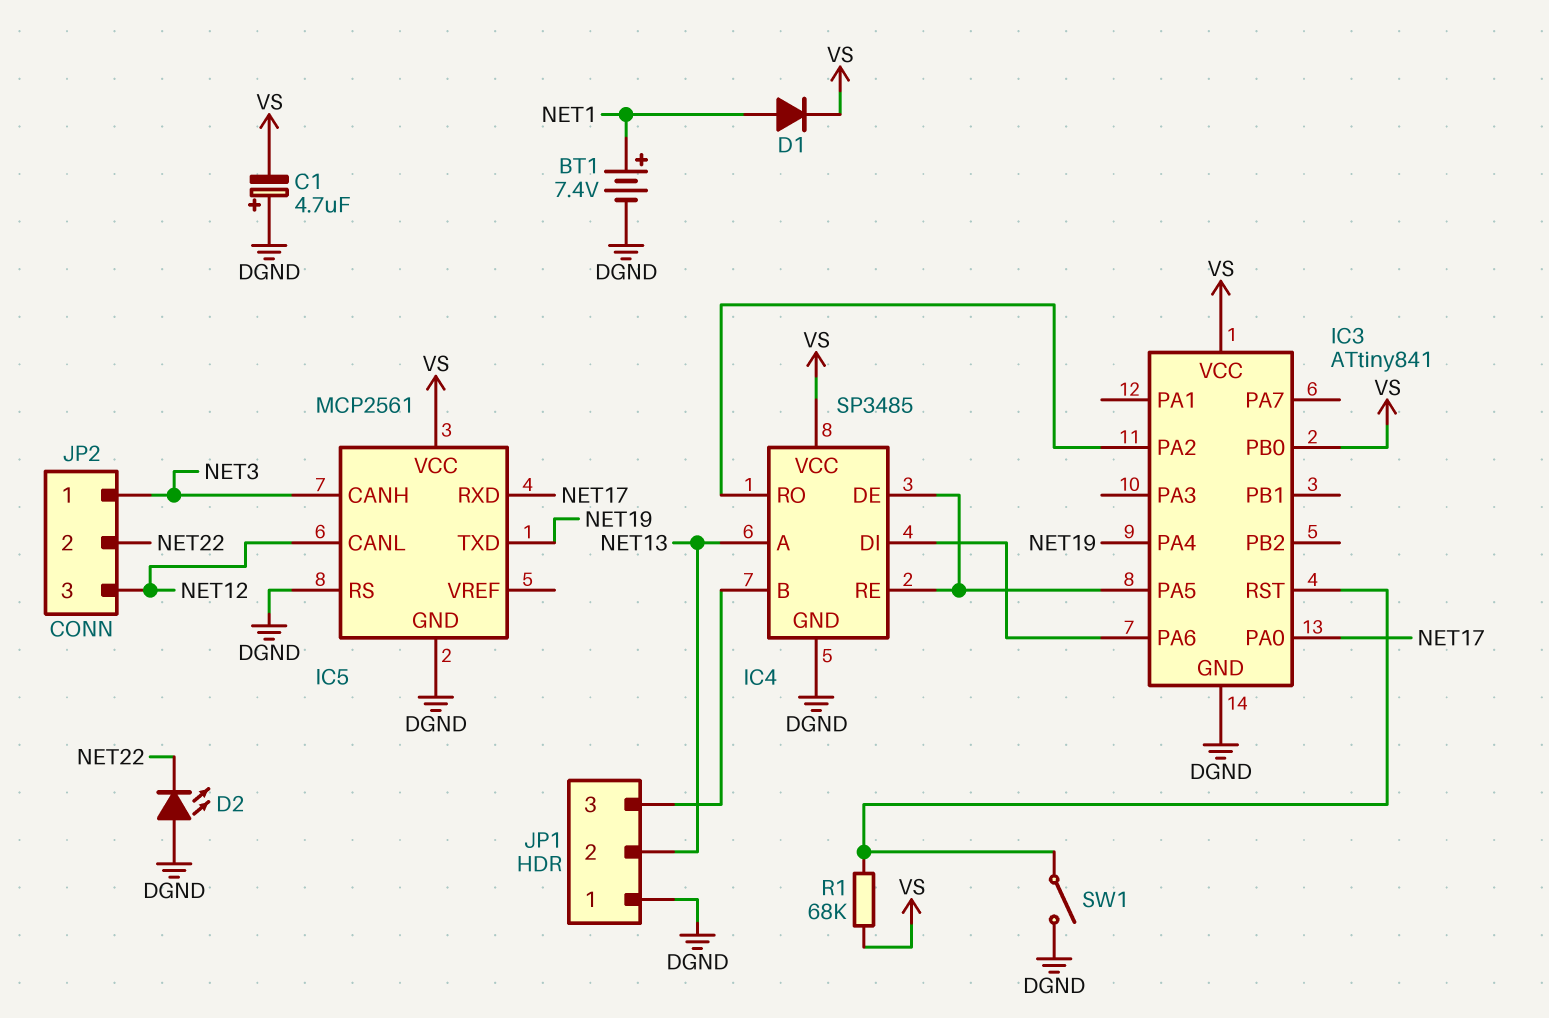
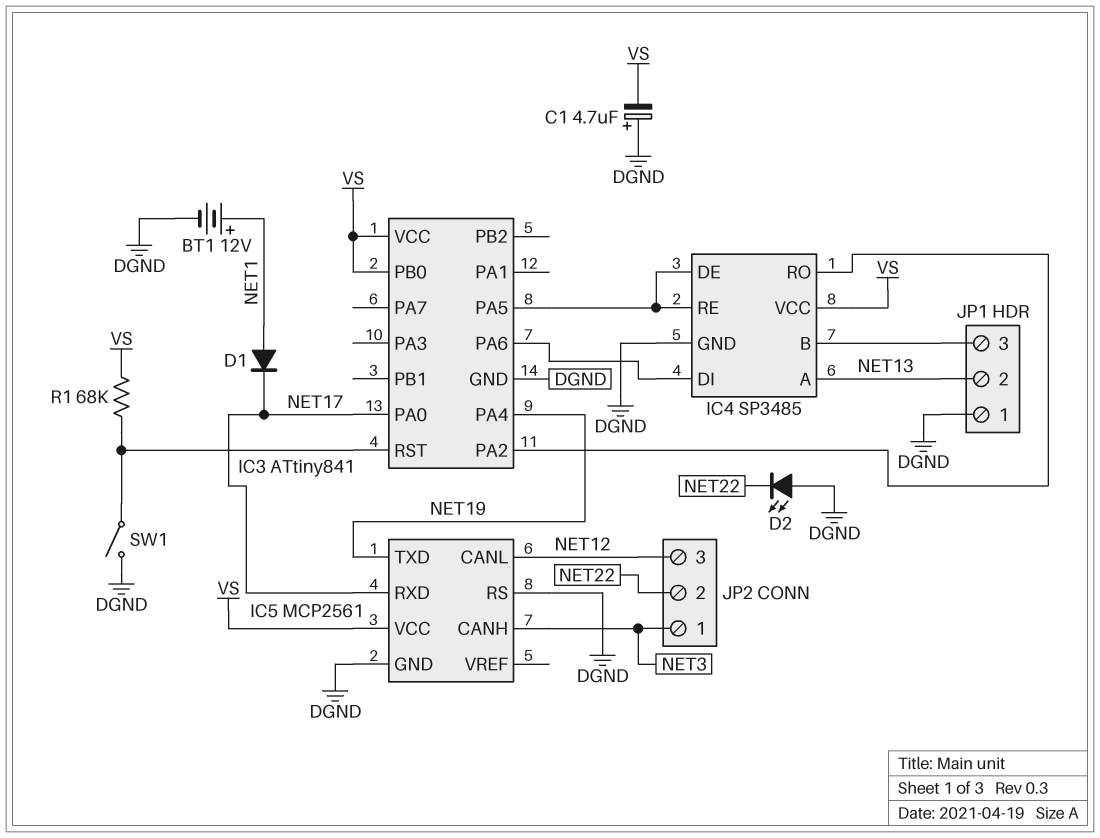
BT1: 7.4V (plus NET1, minus DGND) -> 12V (plus NET1, minus DGND)
D1: diode (A NET1, K VS) -> diode (A NET1, K NET17)

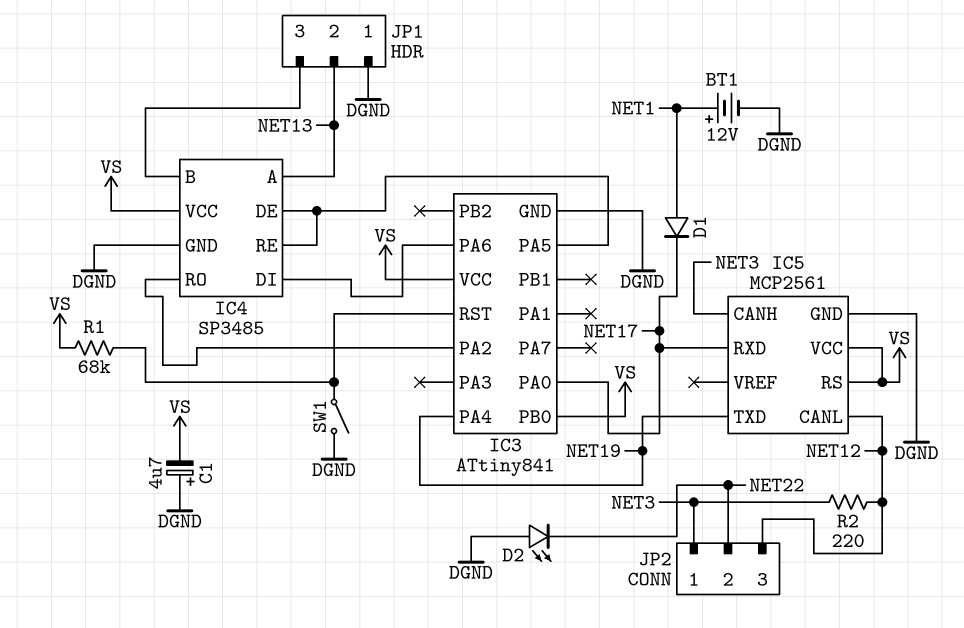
IC5 pin RS: DGND -> VS
R2: none -> 220 (NET3, NET12)

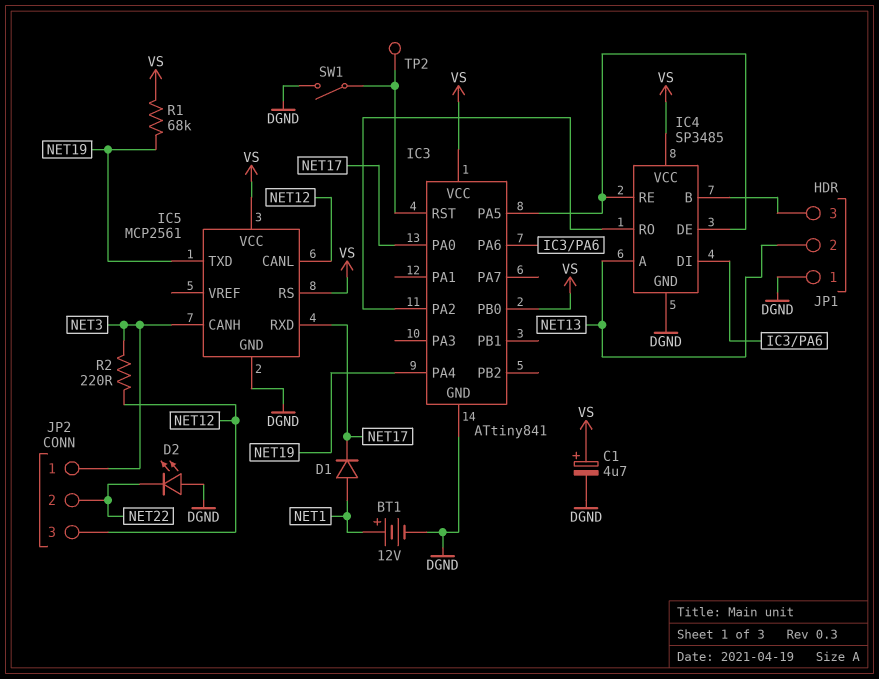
C1: 4.7uF (plus DGND, minus VS) -> 4.7uF (plus VS, minus DGND)
R1: 68k (IC3/RST, VS) -> 68k (NET19, VS)
TP2: none -> test point (IC3/RST)

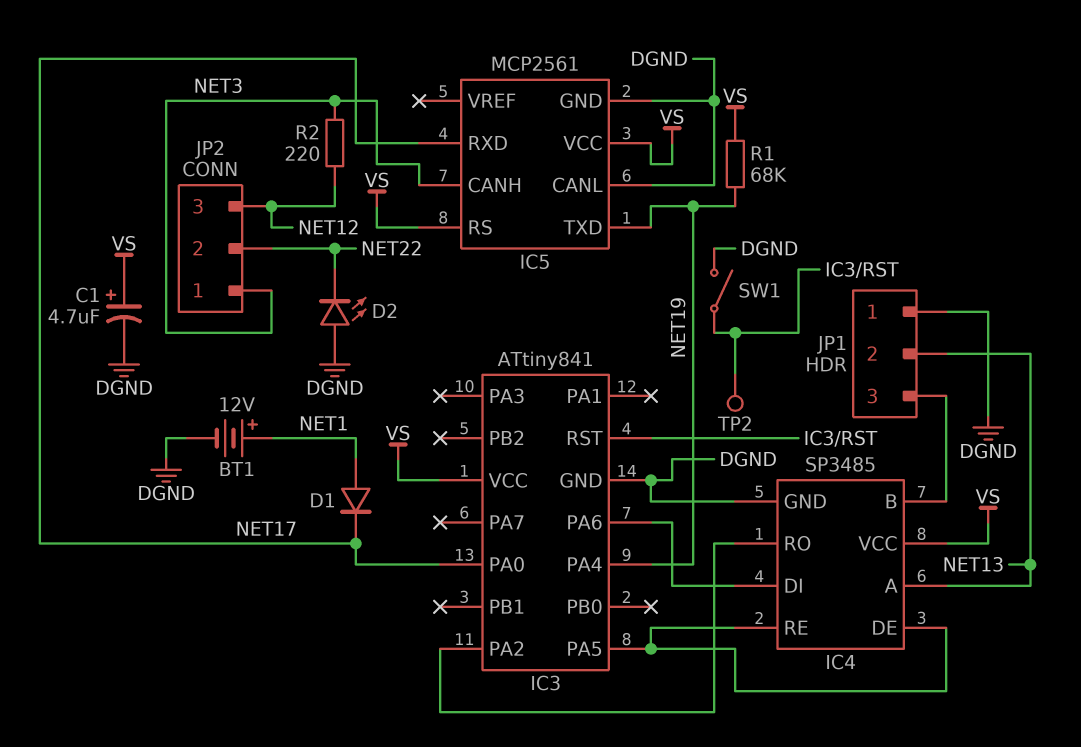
IC3 pin PB0: VS -> none
IC5 pin CANL: NET12 -> DGND

